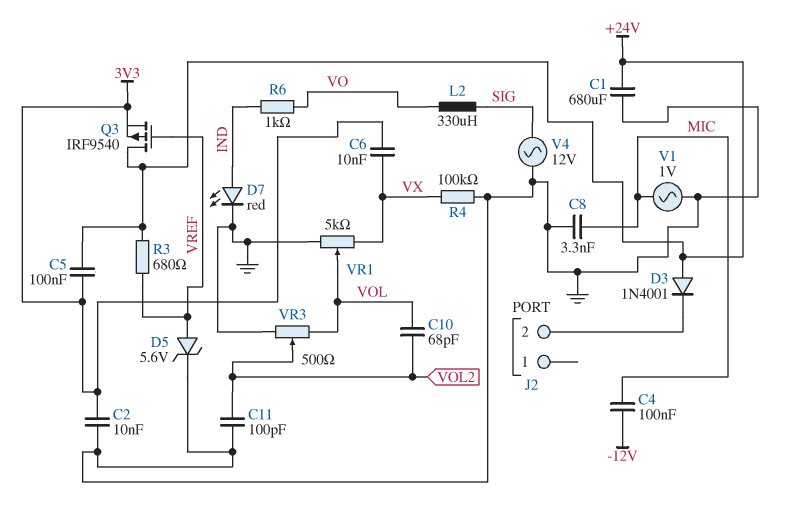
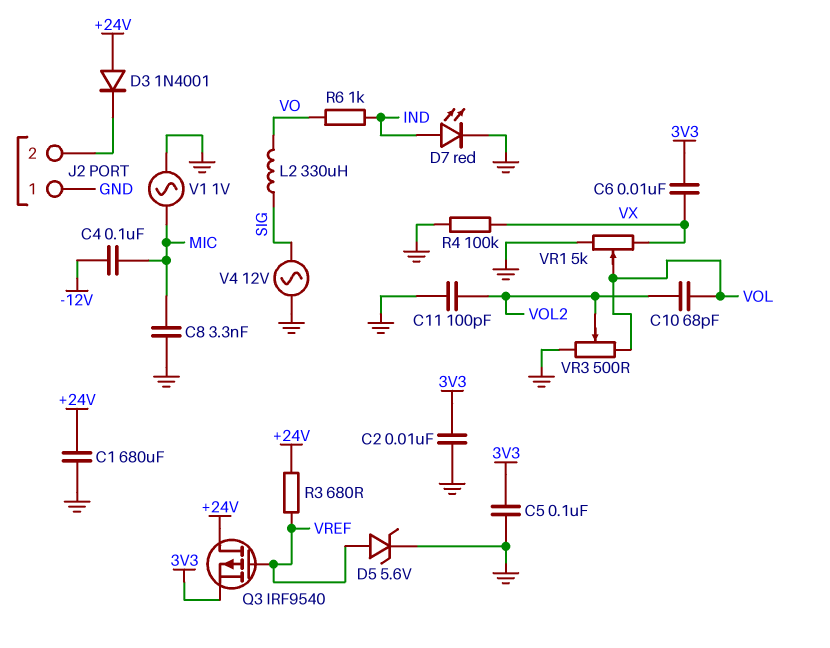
C5: 100nF (+24V, 3V3) -> 100nF (3V3, GND)
J2 pin 1: none -> GND

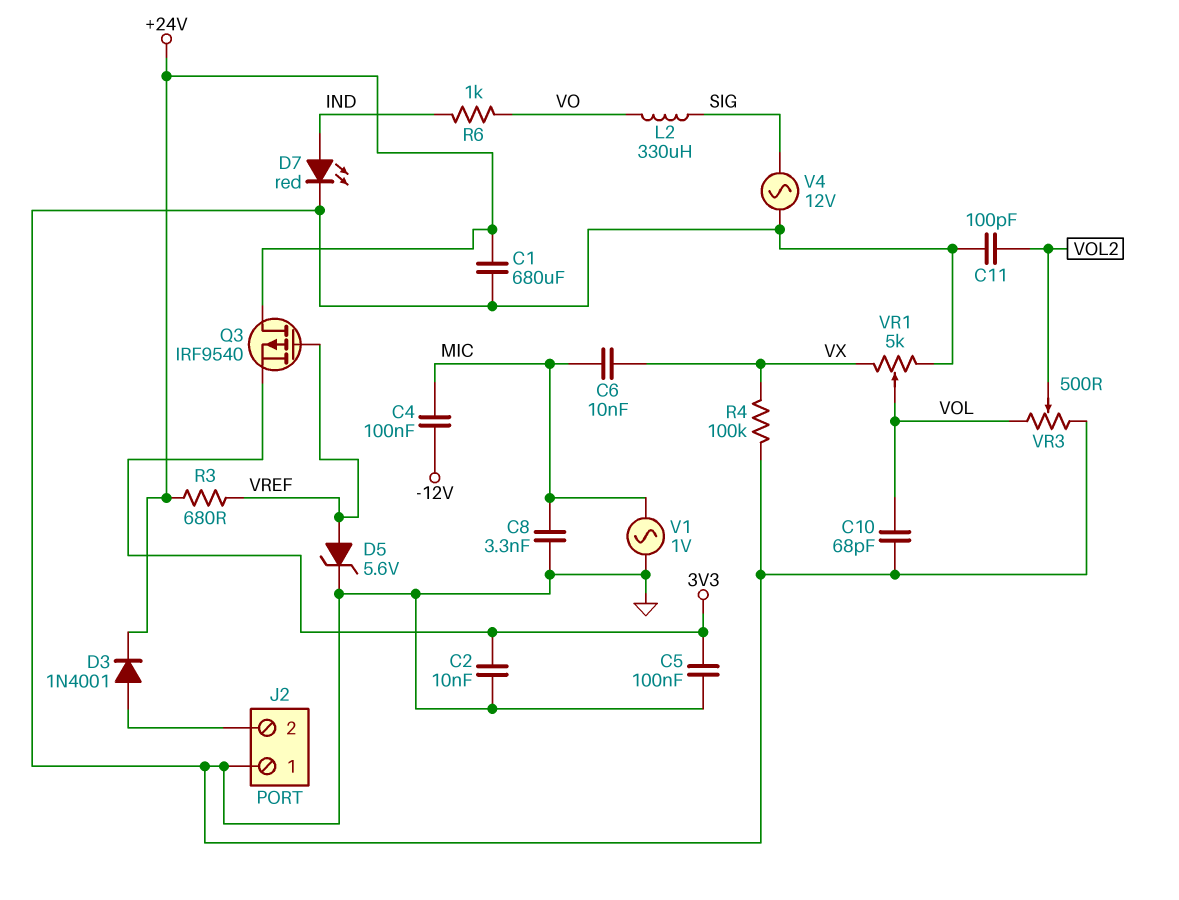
C6: 10nF (3V3, VX) -> 10nF (MIC, VX)
C10: 68pF (VOL, VOL2) -> 68pF (GND, VOL)
D3: diode 1N4001 (A +24V, K J2/2) -> diode 1N4001 (A J2/2, K +24V)

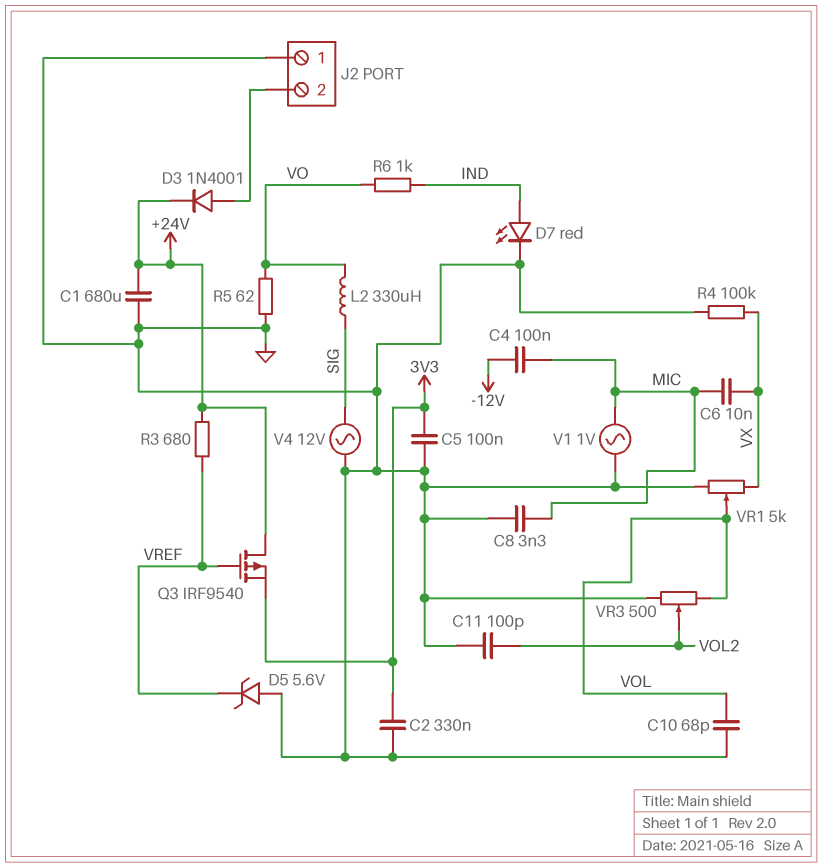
C2: 10nF (3V3, GND) -> 330nF (3V3, GND)
D5: zener 5.6V (A VREF, K GND) -> zener 5.6V (A GND, K VREF)
R5: none -> 62 (GND, VO)

